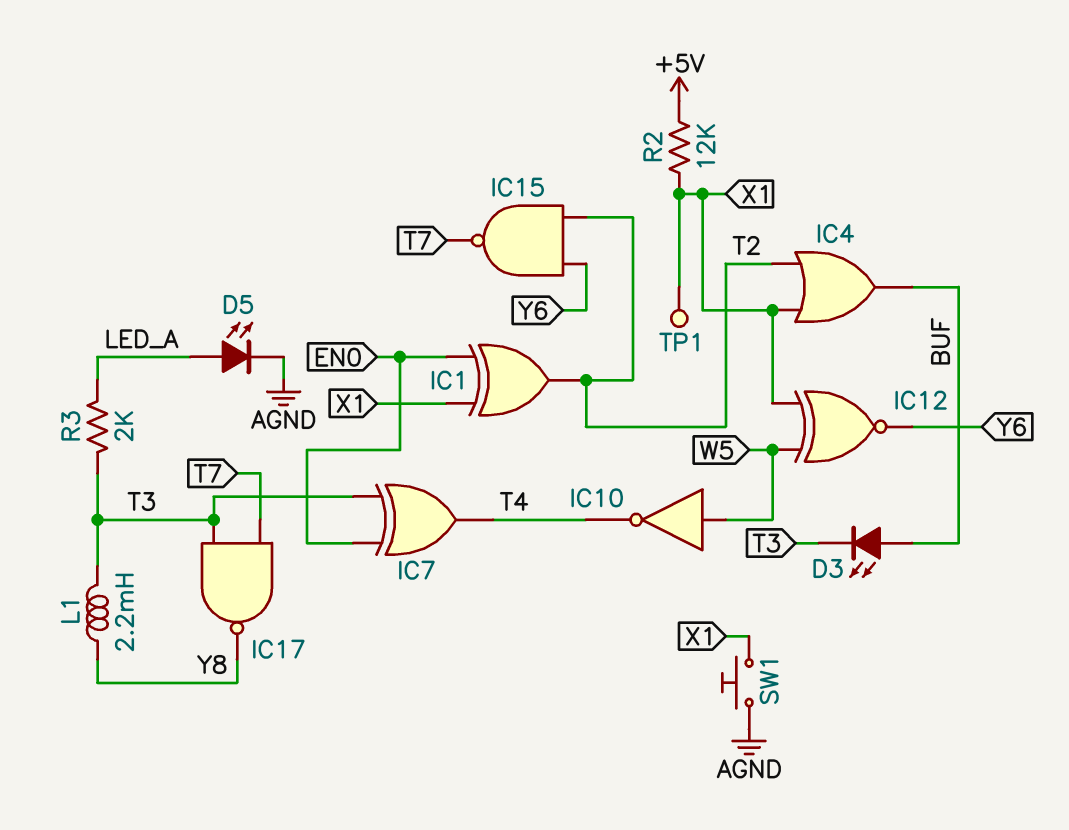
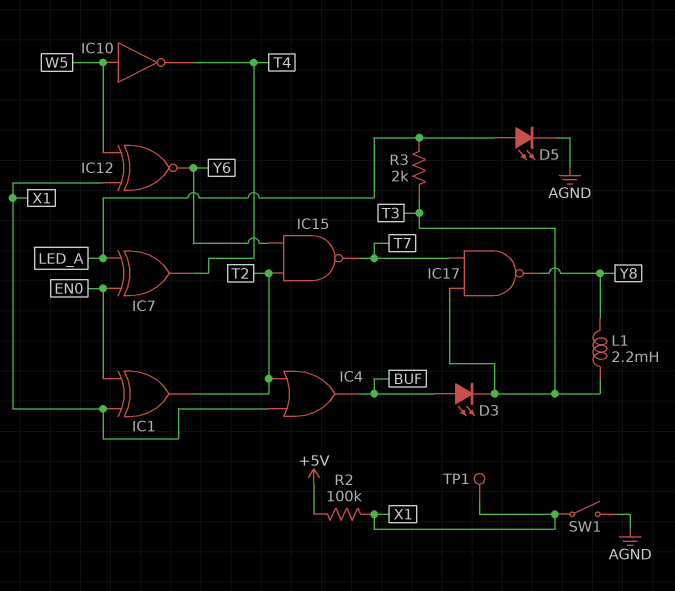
IC7: XOR (in EN0, in T3, out T4) -> XOR (in EN0, in LED_A, out T4)
R2: 12k (+5V, X1) -> 100k (+5V, X1)
SW1: button (AGND, X1) -> switch (AGND, X1)

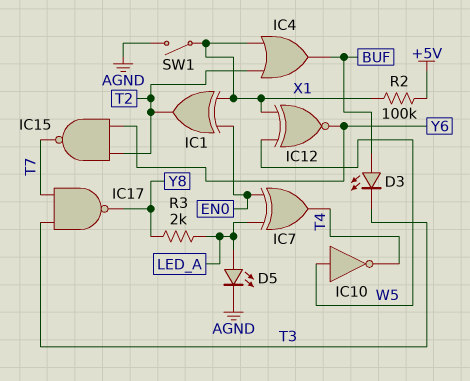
L1: 2.2mH (T3, Y8) -> none
R3: 2k (LED_A, T3) -> 2k (LED_A, Y8)
TP1: test point (X1) -> none

